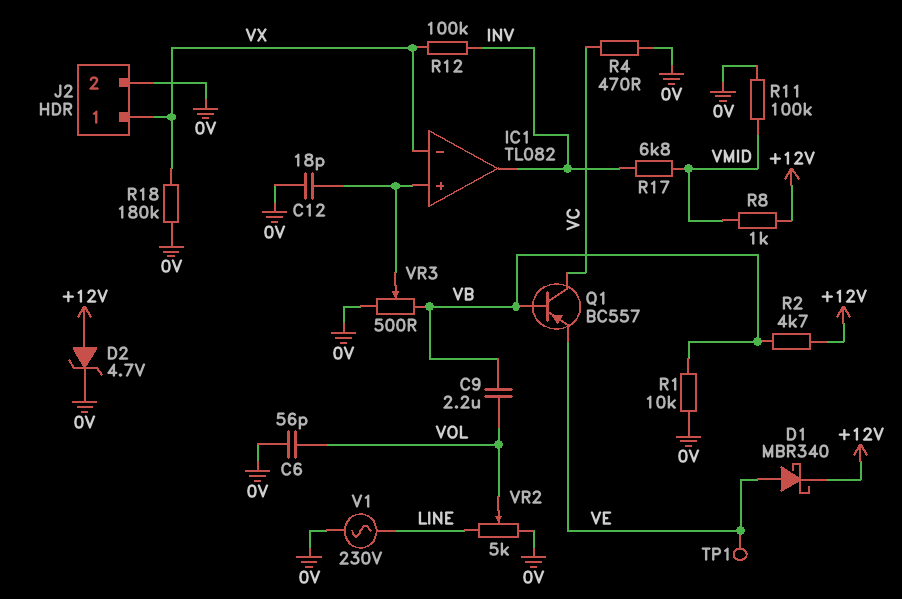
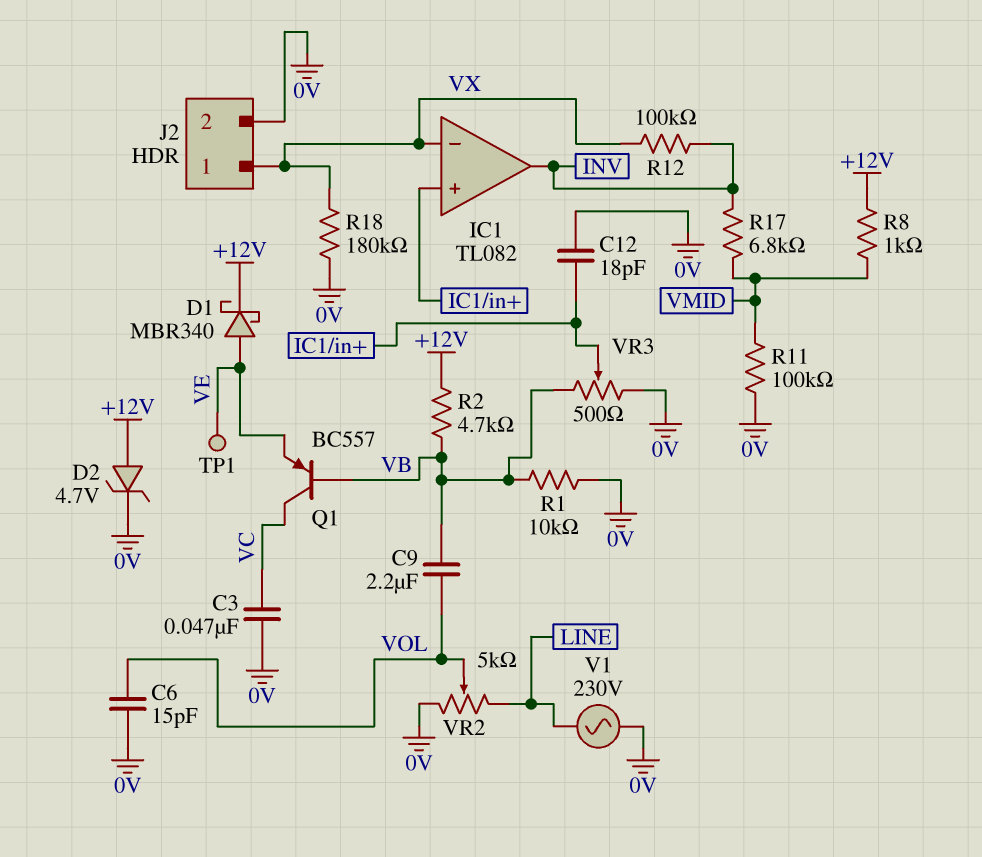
C3: none -> 47nF (0V, VC)
C6: 56pF (0V, VOL) -> 15pF (0V, VOL)
R4: 470 (0V, VC) -> none

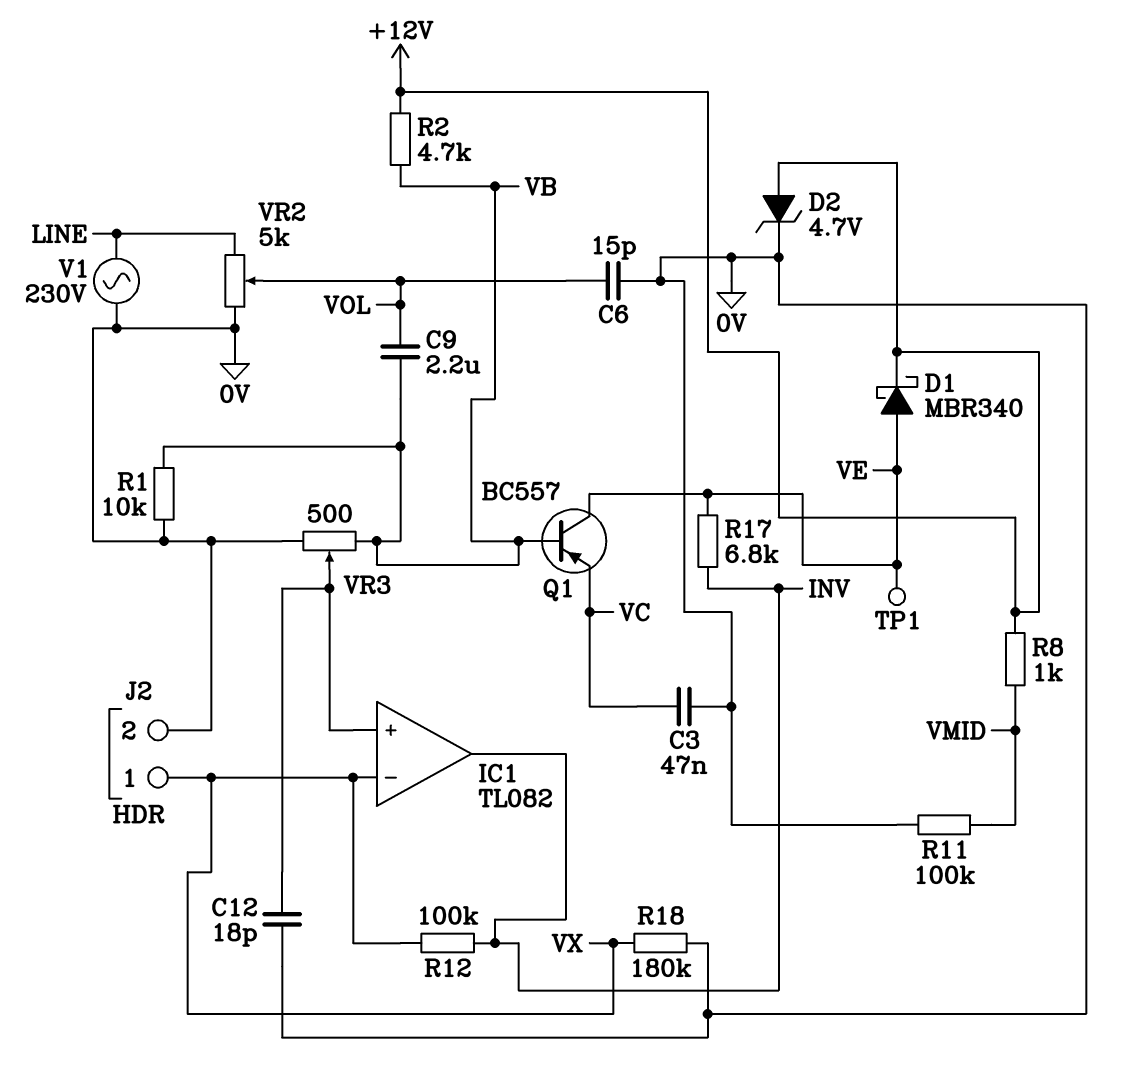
Q1: PNP BC557 (B VB, C VC, E VE) -> PNP BC557 (B VB, C VE, E VC)
R17: 6.8k (INV, VMID) -> 6.8k (INV, VE)

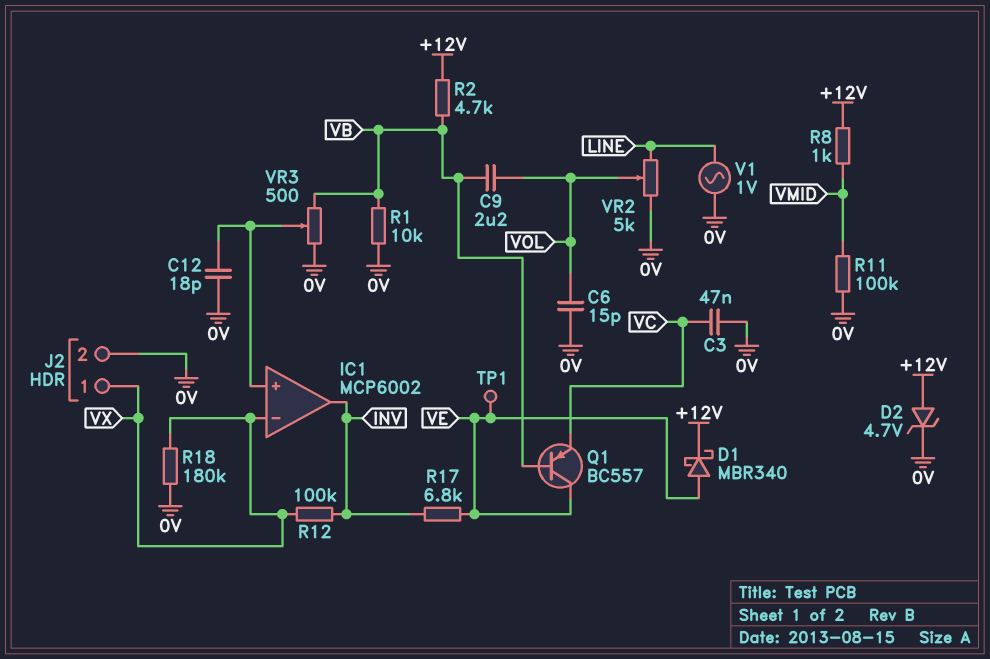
IC1: TL082 -> MCP6002
V1: AC 230V (0V, LINE) -> AC 1V (0V, LINE)

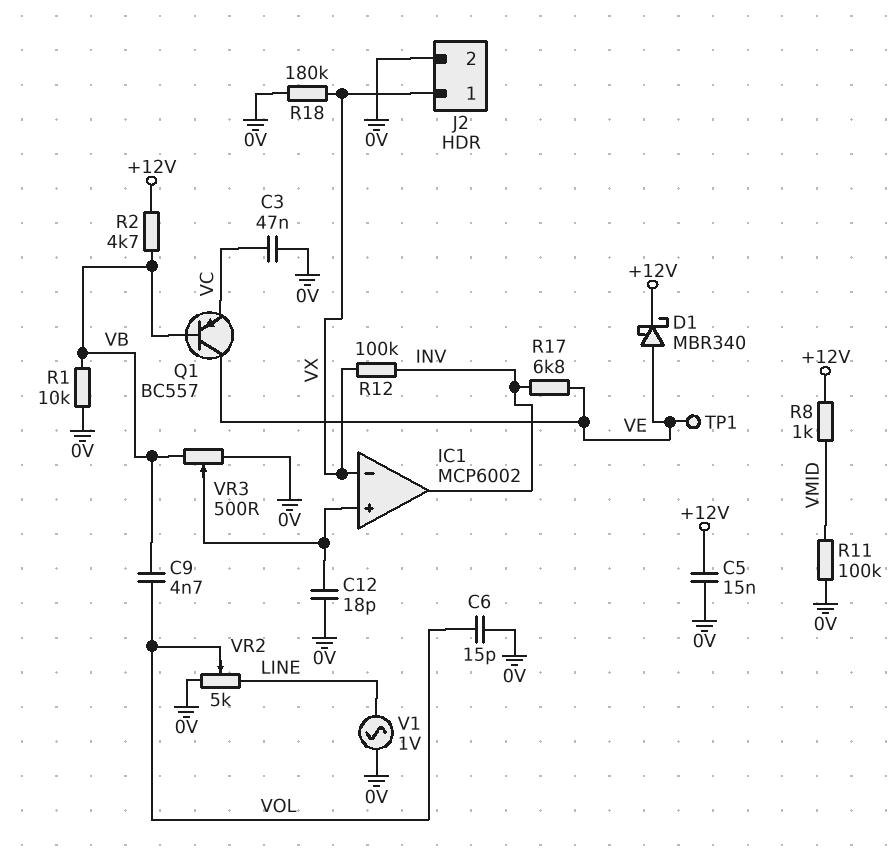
C5: none -> 15nF (+12V, 0V)
C9: 2.2uF (VB, VOL) -> 4.7nF (VB, VOL)
D2: zener 4.7V (A +12V, K 0V) -> none

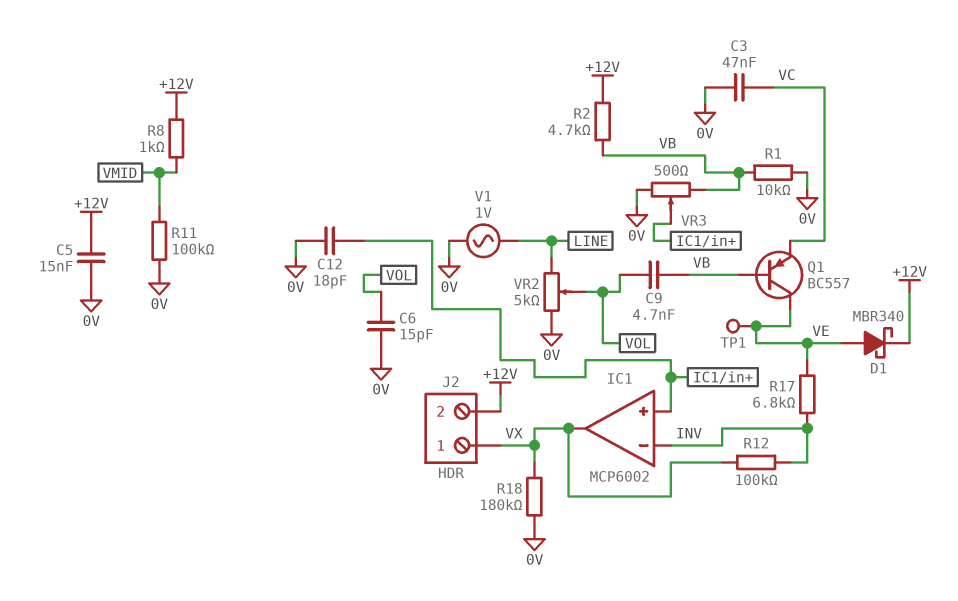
IC1 pin in-: VX -> INV
IC1 pin out: INV -> VX
J2 pin 2: 0V -> +12V

